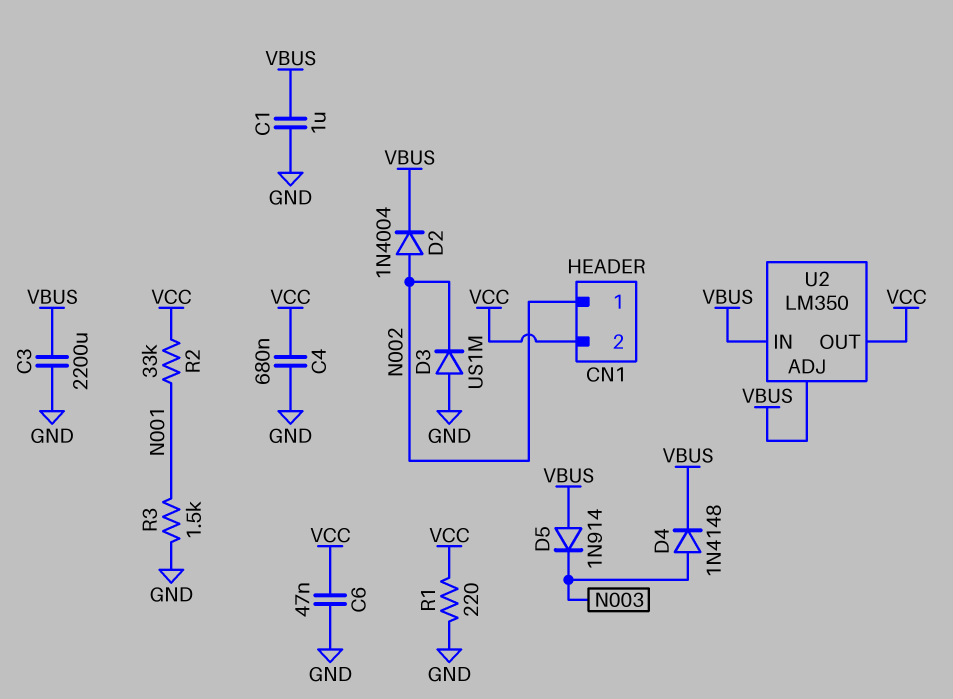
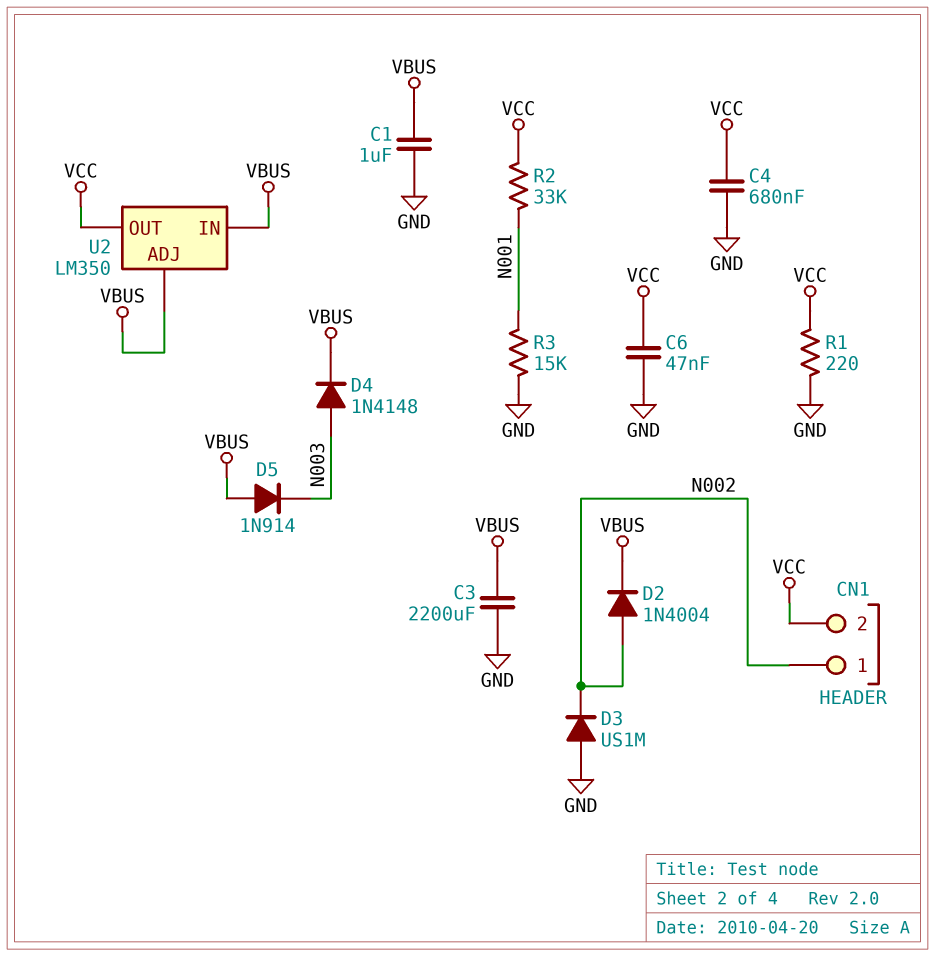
R3: 1.5k (GND, N001) -> 15k (GND, N001)

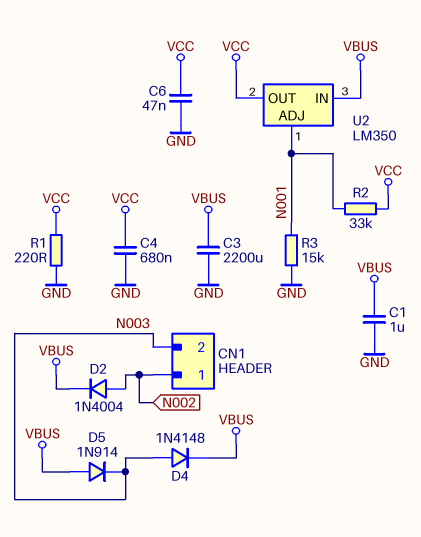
CN1 pin 2: VCC -> N003
D3: diode US1M (A GND, K N002) -> none
U2 pin ADJ: VBUS -> N001

